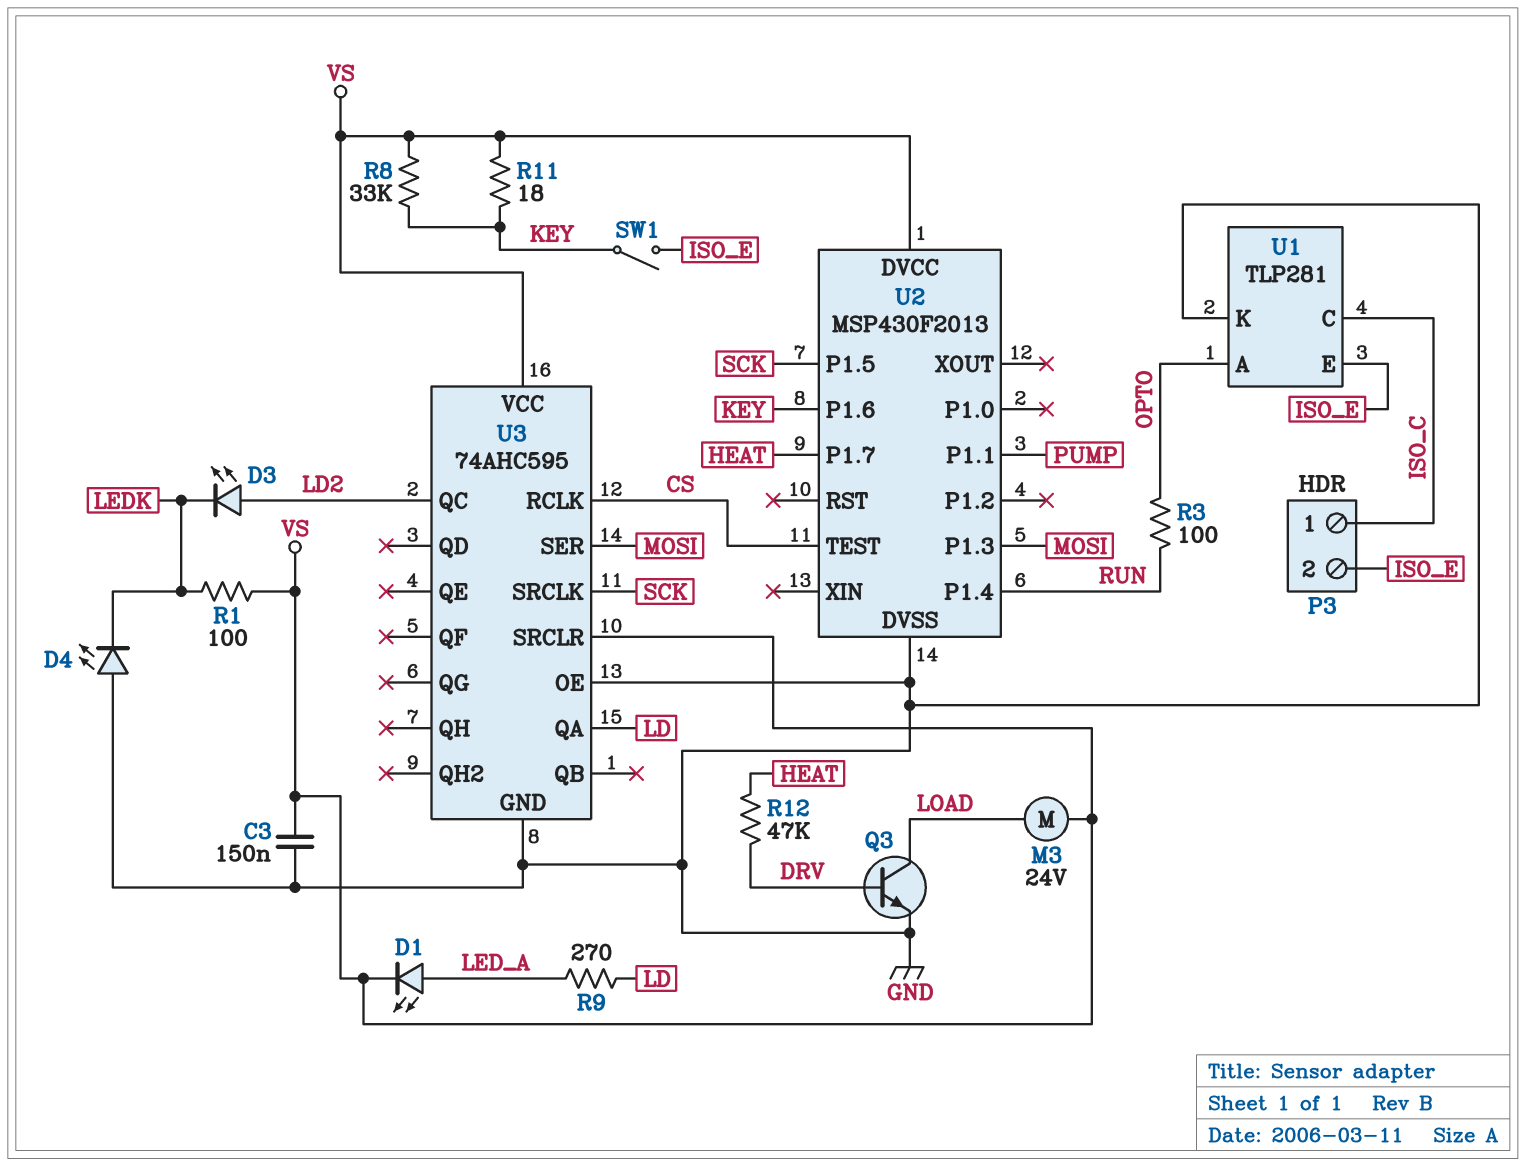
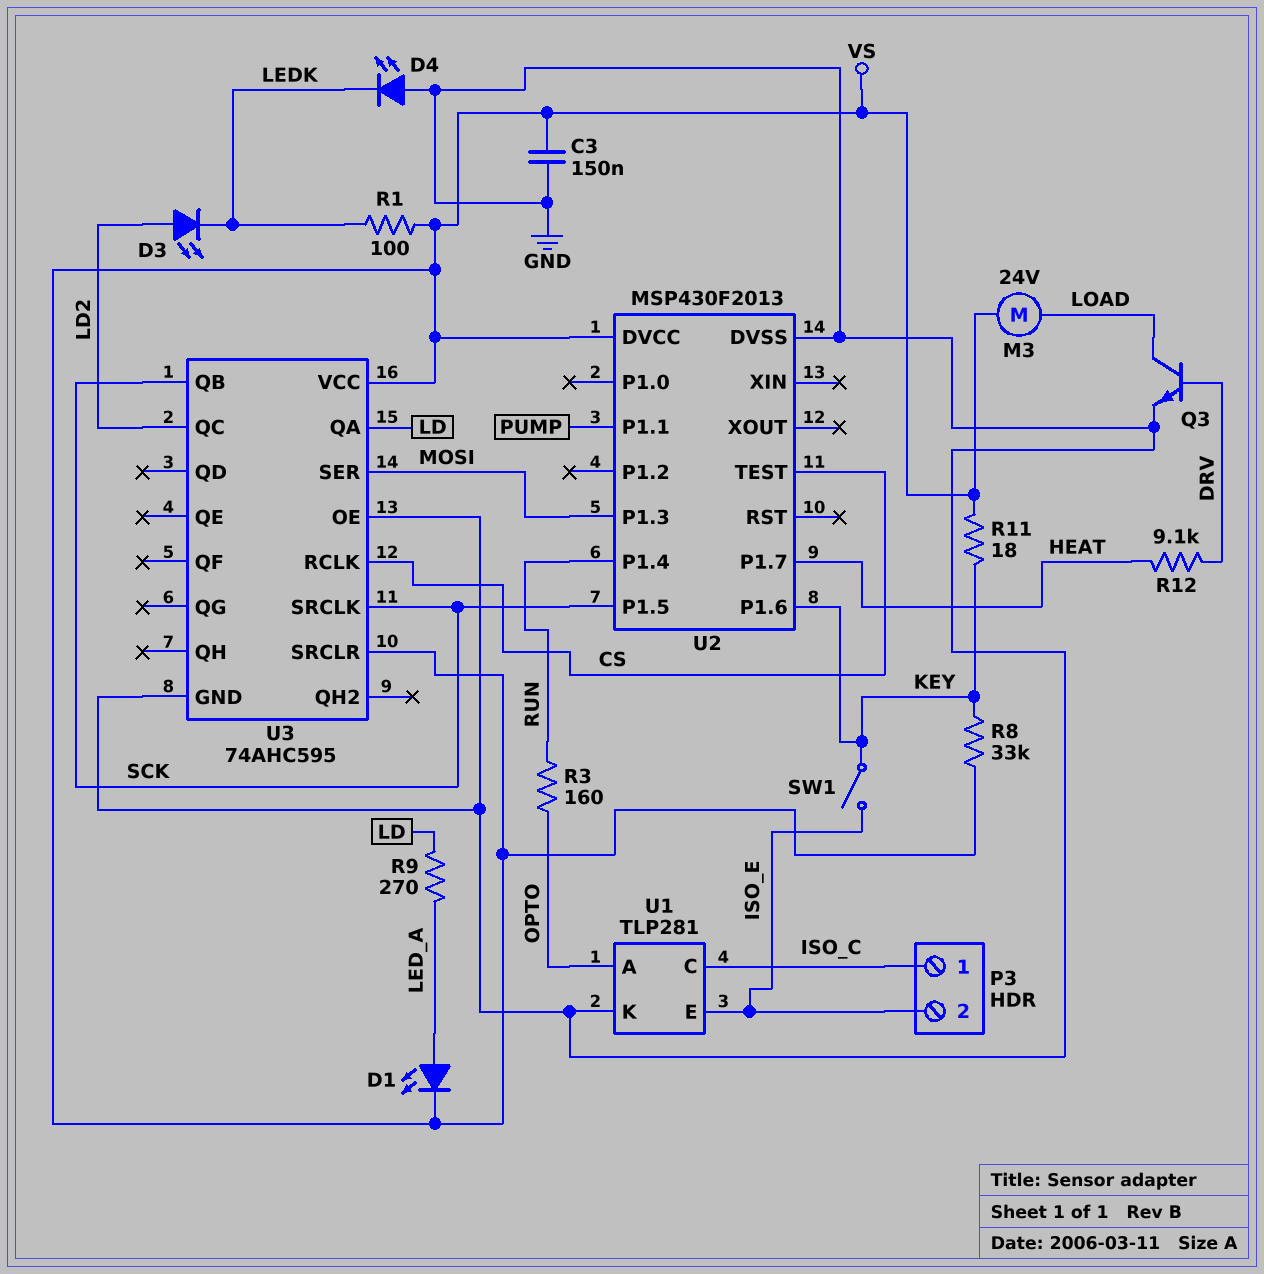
R3: 100 (OPTO, RUN) -> 160 (OPTO, RUN)
R12: 47k (DRV, HEAT) -> 9.1k (DRV, HEAT)
U3 pin QB: none -> SCK

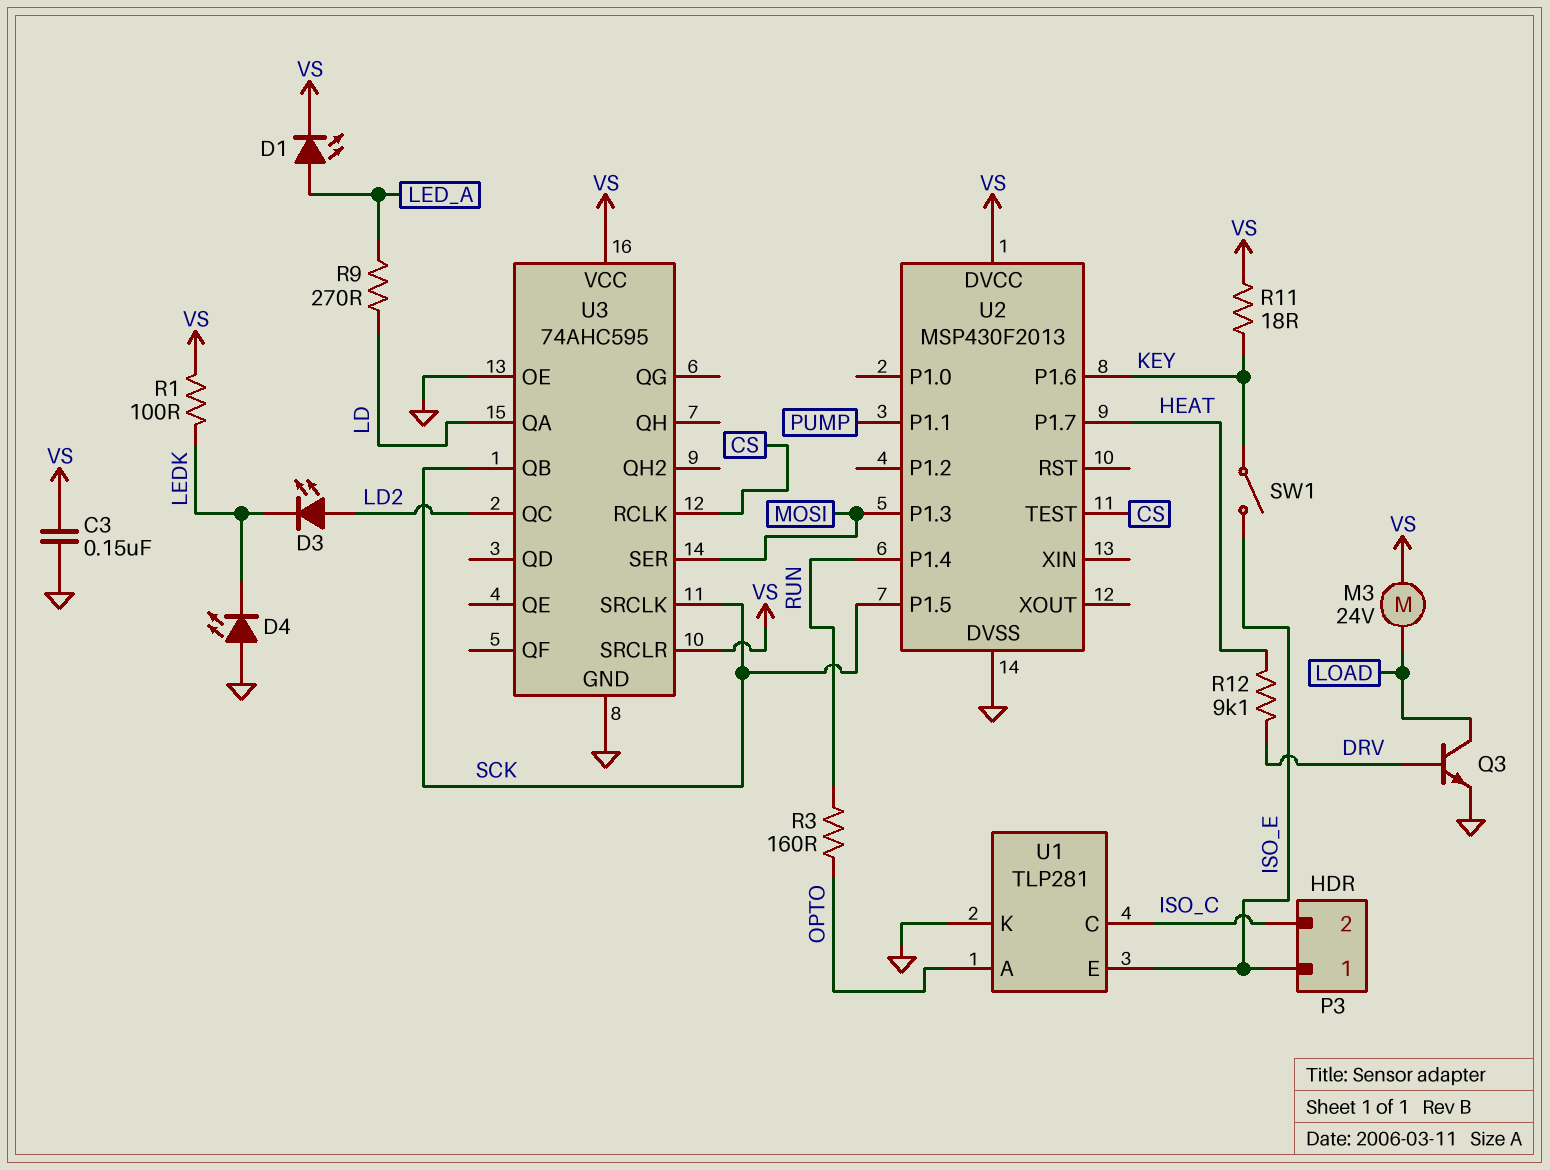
P3 pin 1: ISO_C -> ISO_E
P3 pin 2: ISO_E -> ISO_C
R8: 33k (KEY, VS) -> none

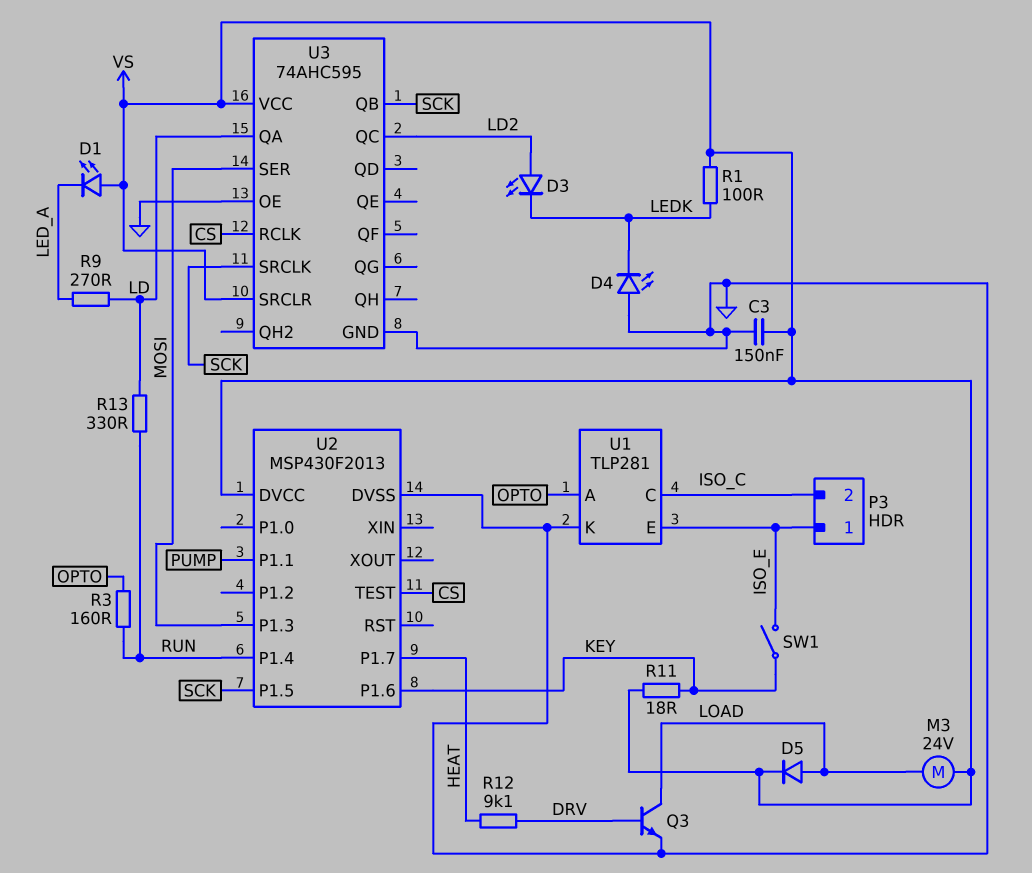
D1: LED (A LED_A, K VS) -> LED (A VS, K LED_A)
D5: none -> diode (A LOAD, K VS)
R13: none -> 330 (LD, RUN)

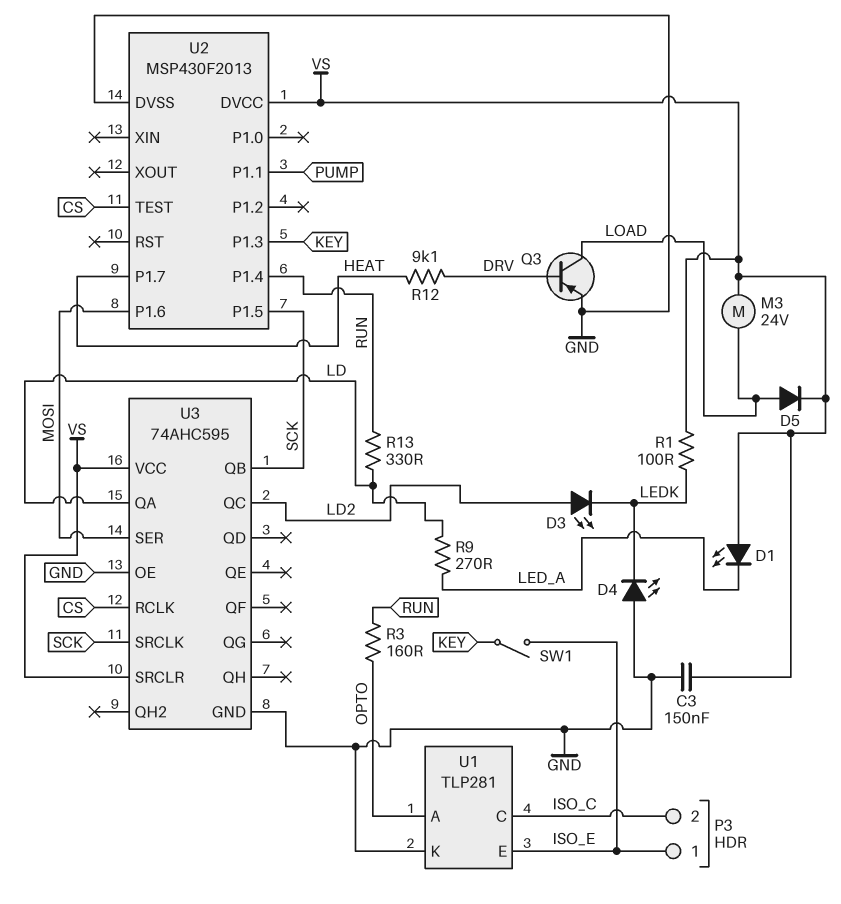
Q3: NPN (B DRV, C LOAD, E GND) -> PNP (B DRV, C LOAD, E GND)
R11: 18 (KEY, VS) -> none
U2 pin P1.3: MOSI -> KEY
U2 pin P1.6: KEY -> MOSI

